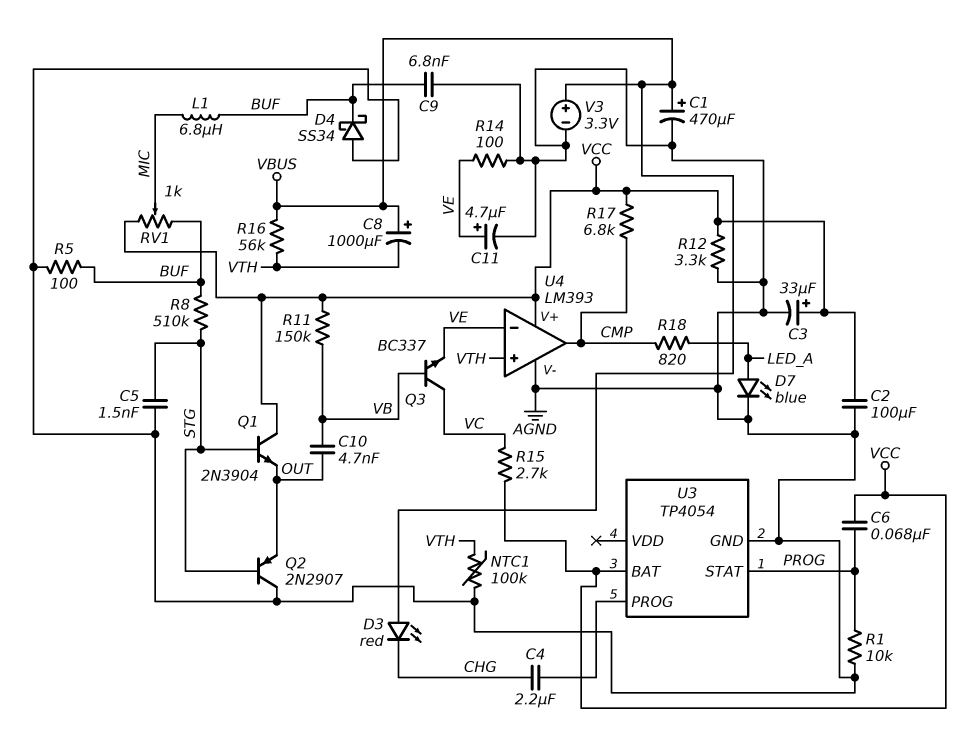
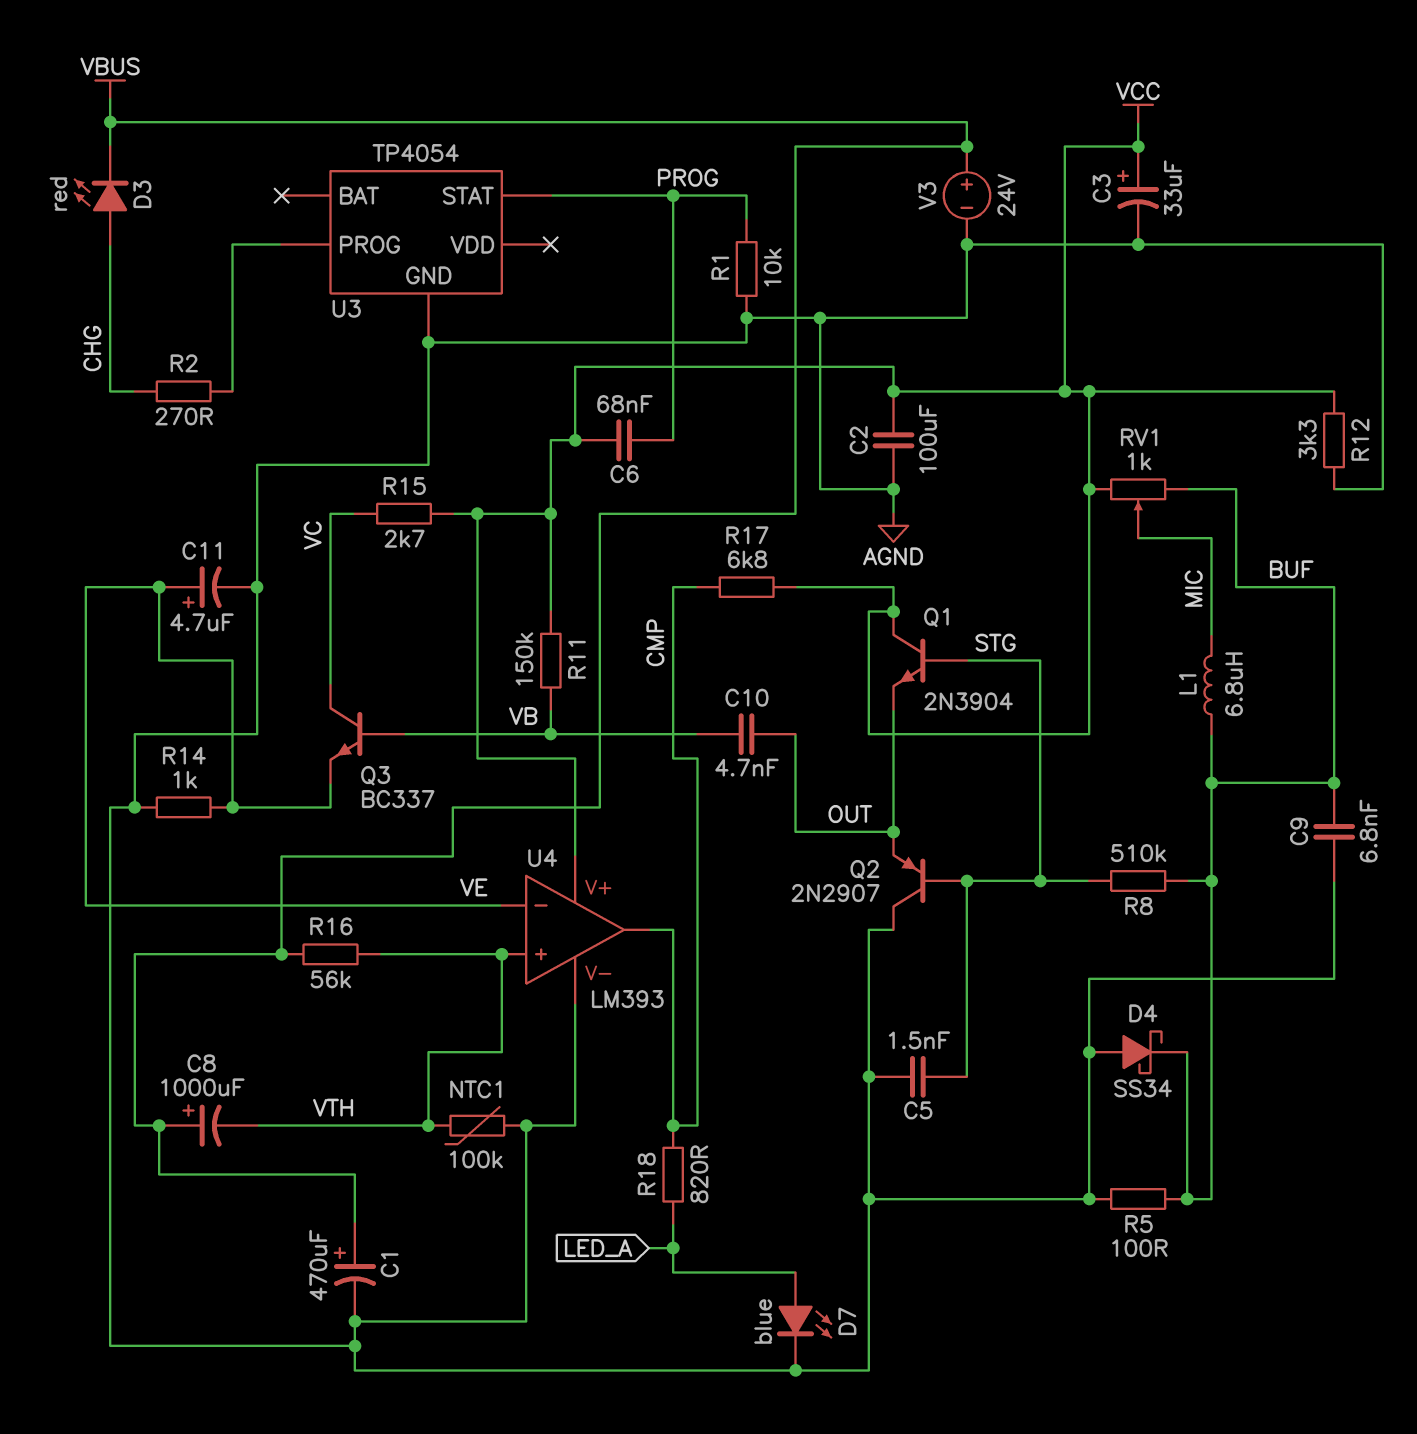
C4: 2.2uF (CHG, U3/PROG) -> none
D3: LED red (A VBUS, K CHG) -> LED red (A CHG, K VBUS)
R2: none -> 270 (CHG, U3/PROG)
R14: 100 (AGND, VE) -> 1k (AGND, VE)
U3 pin BAT: VCC -> none
V3: 3.3V (plus VBUS, minus AGND) -> 24V (plus VBUS, minus AGND)

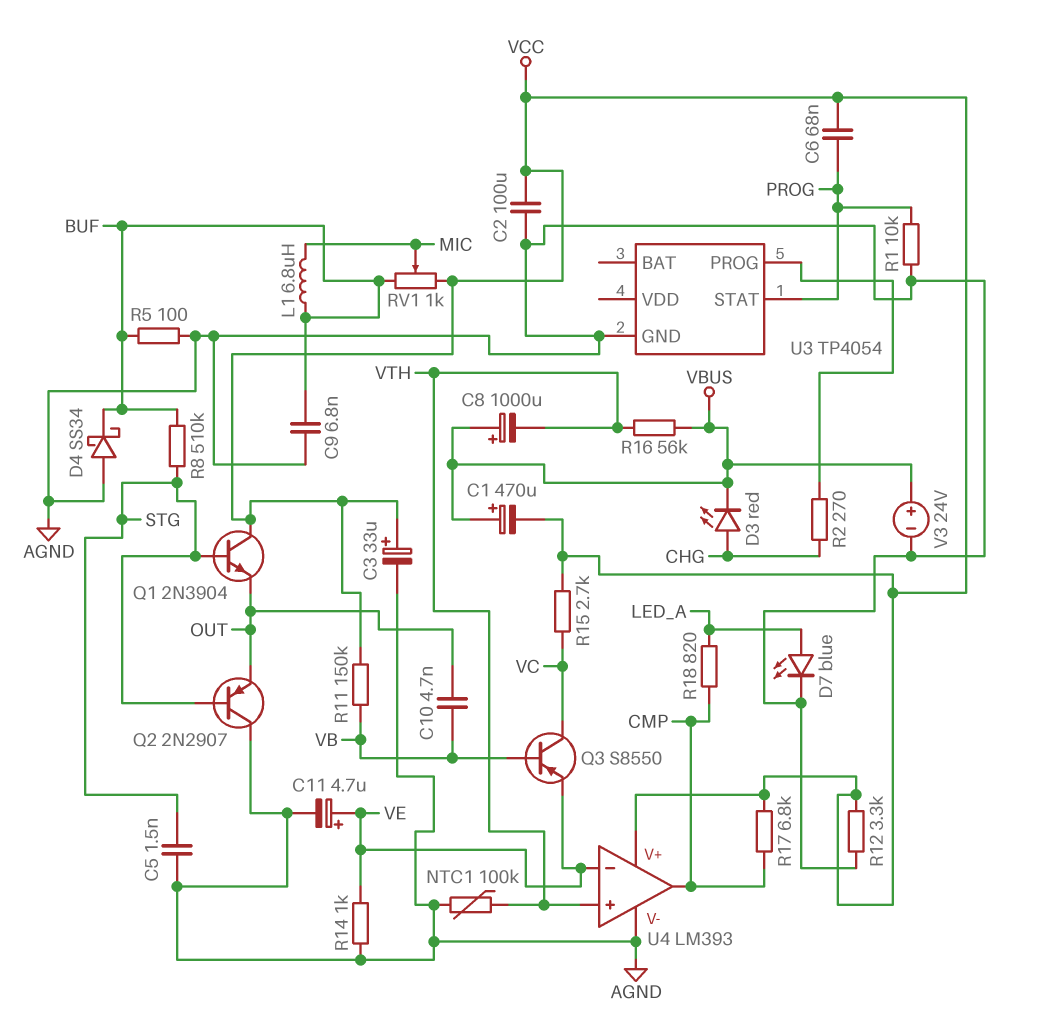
C1: 470uF (plus VBUS, minus AGND) -> 470uF (plus VBUS, minus VCC)
Q3: NPN BC337 (B VB, C VC, E VE) -> PNP S8550 (B VB, C VC, E VE)

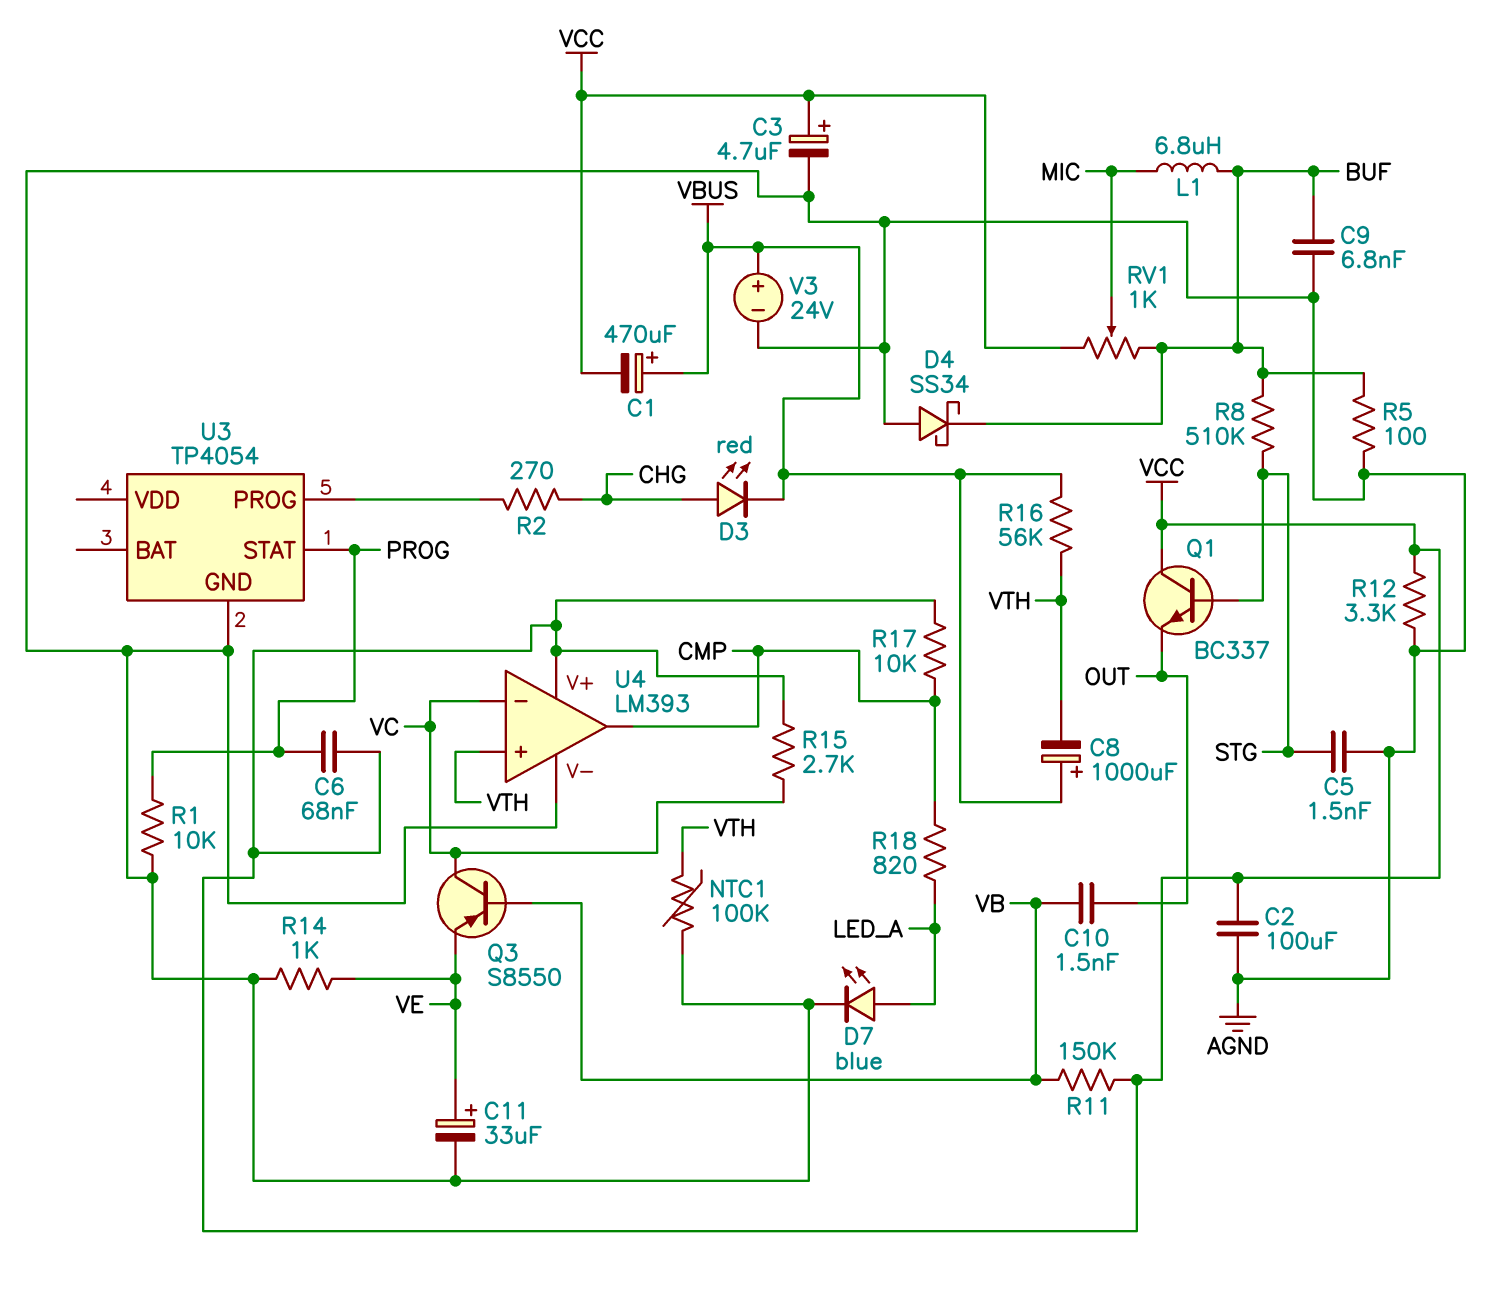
C3: 33uF (plus VCC, minus AGND) -> 4.7uF (plus VCC, minus AGND)
C10: 4.7nF (OUT, VB) -> 1.5nF (OUT, VB)
C11: 4.7uF (plus VE, minus AGND) -> 33uF (plus VE, minus AGND)
Q1: NPN 2N3904 (B STG, C VCC, E OUT) -> NPN BC337 (B STG, C VCC, E OUT)
Q2: PNP 2N2907 (B STG, C AGND, E OUT) -> none
R17: 6.8k (CMP, VCC) -> 10k (CMP, VCC)
U4 pin in-: VE -> VC

